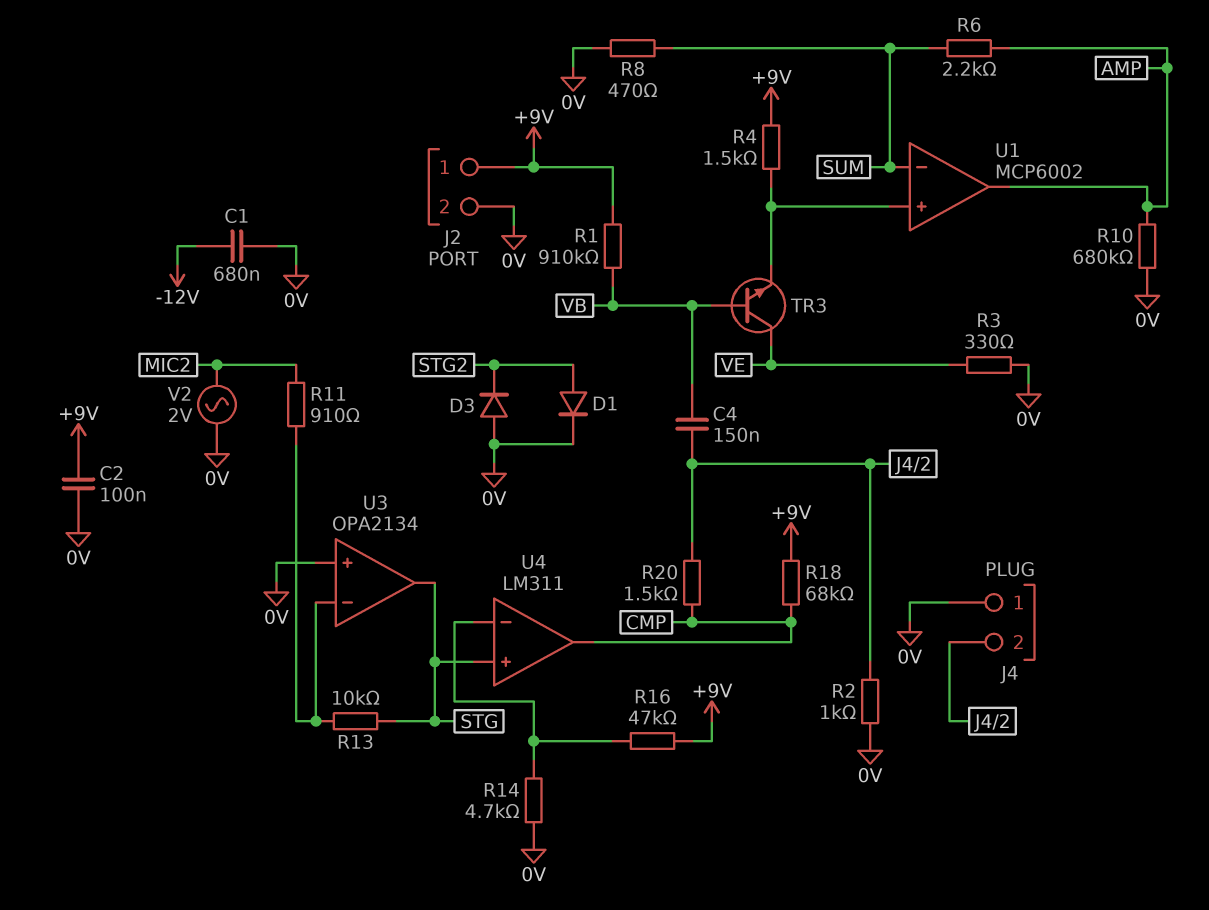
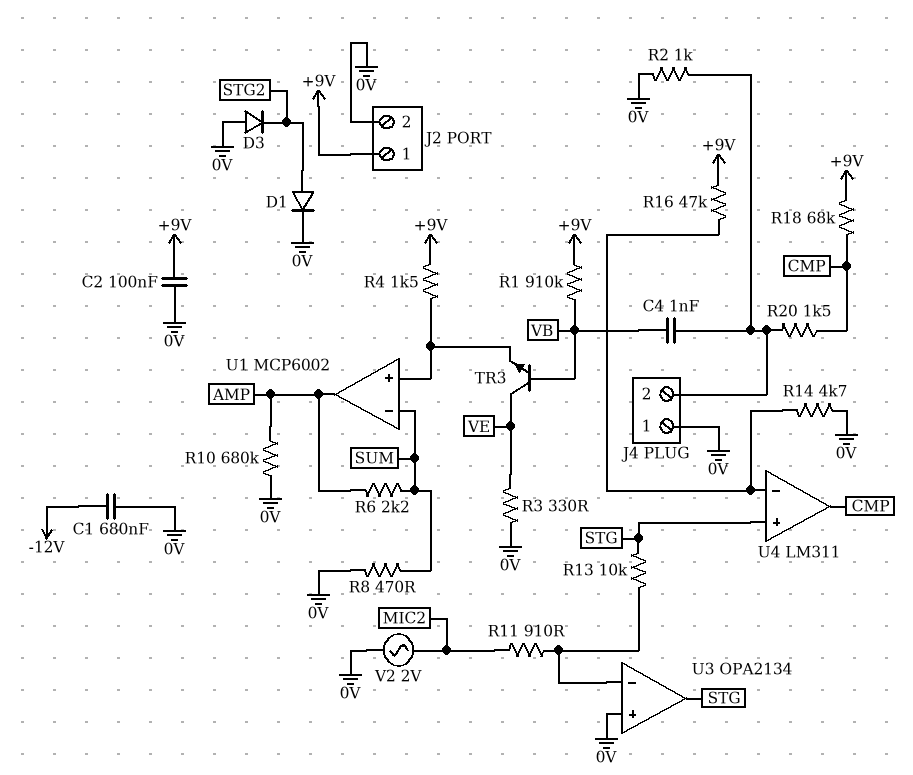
C4: 150nF (J4/2, VB) -> 1nF (J4/2, VB)

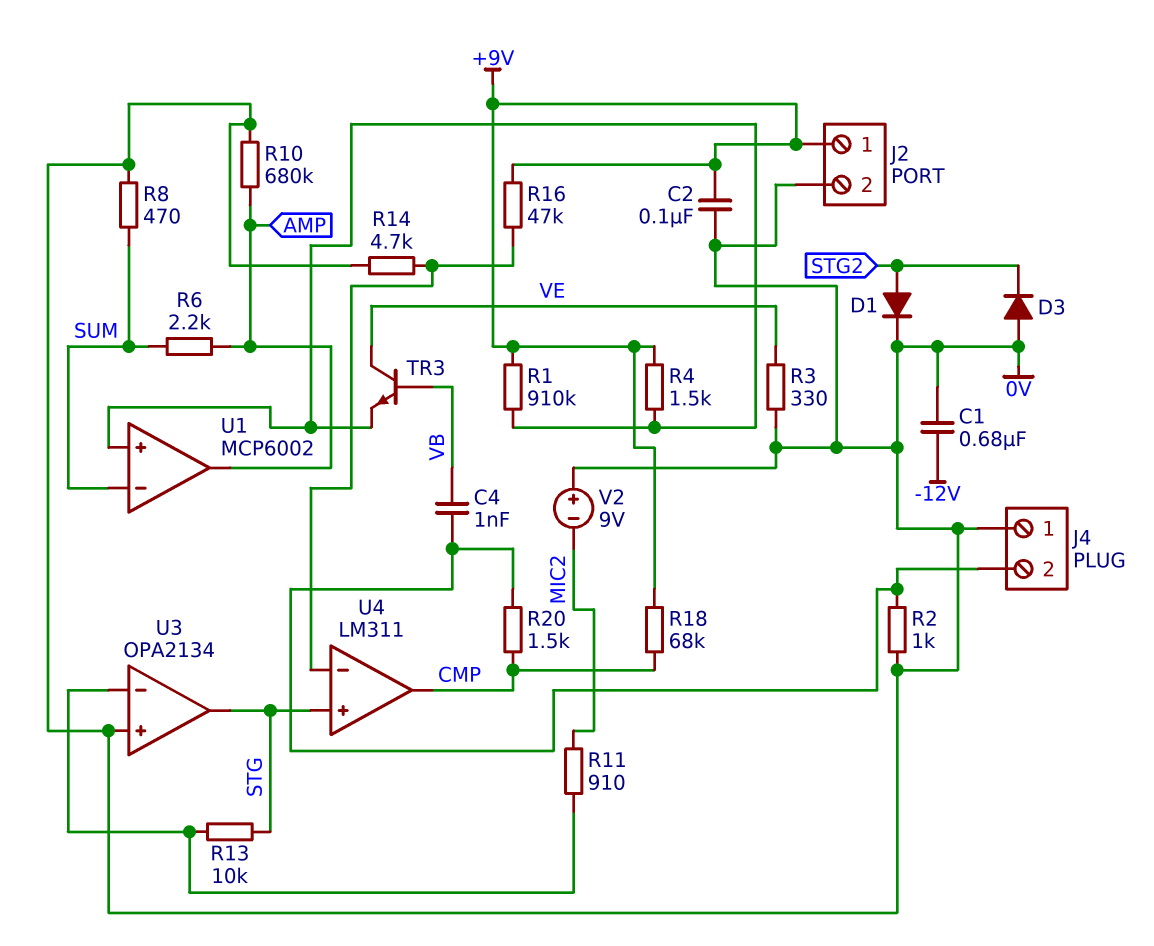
R1: 910k (+9V, VB) -> 910k (+9V, U1/in+)
V2: AC 2V (0V, MIC2) -> 9V (plus 0V, minus MIC2)

